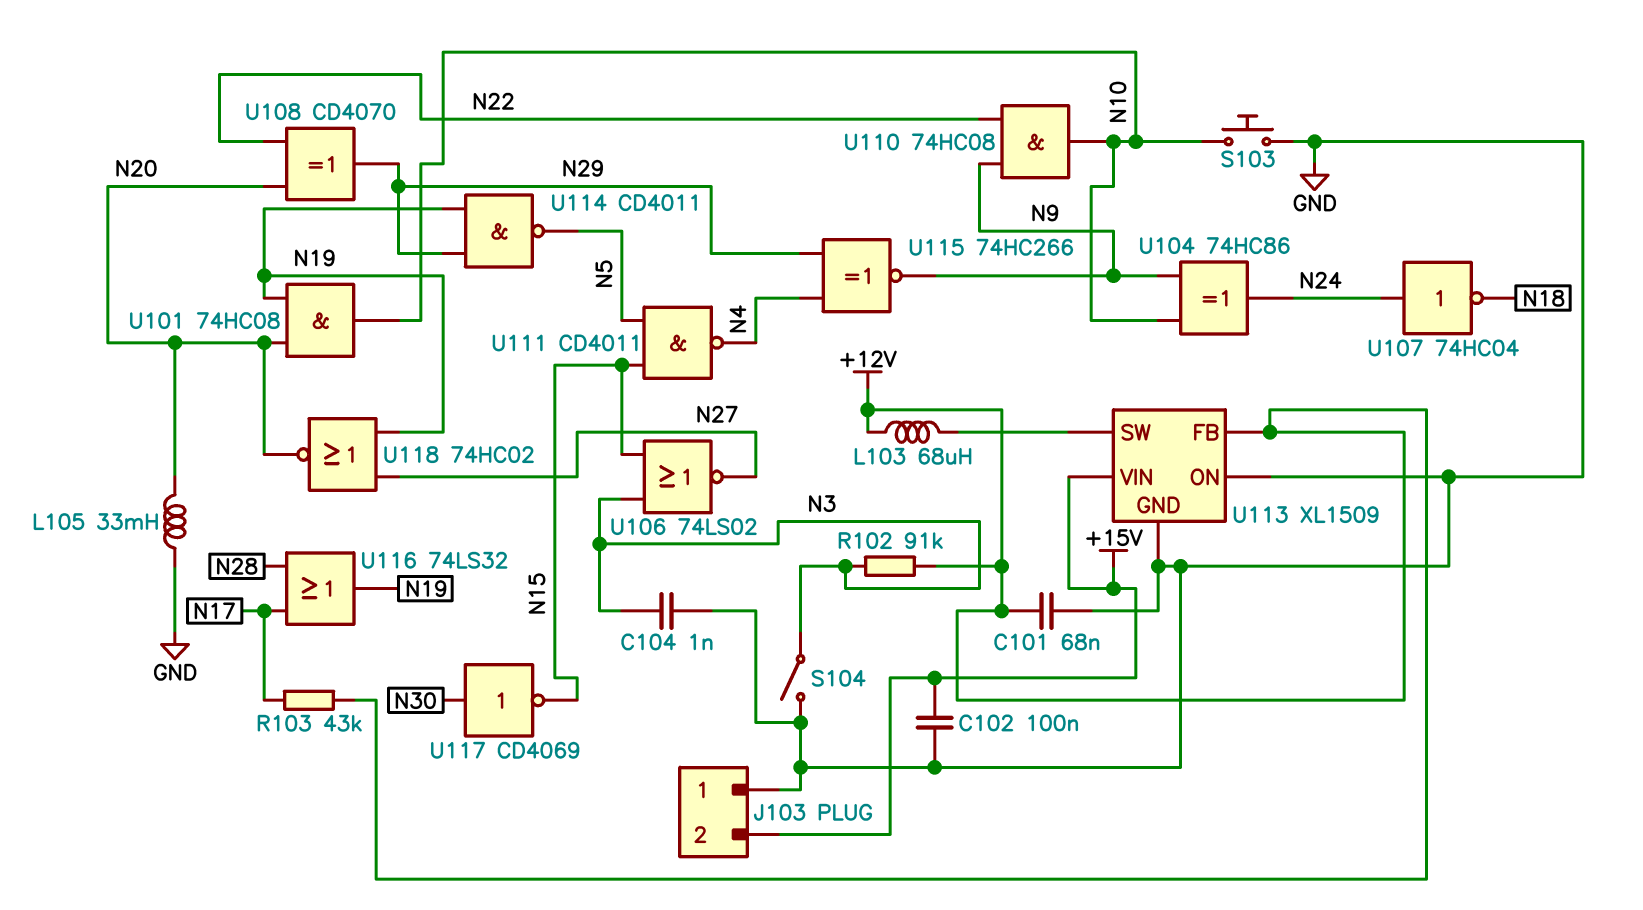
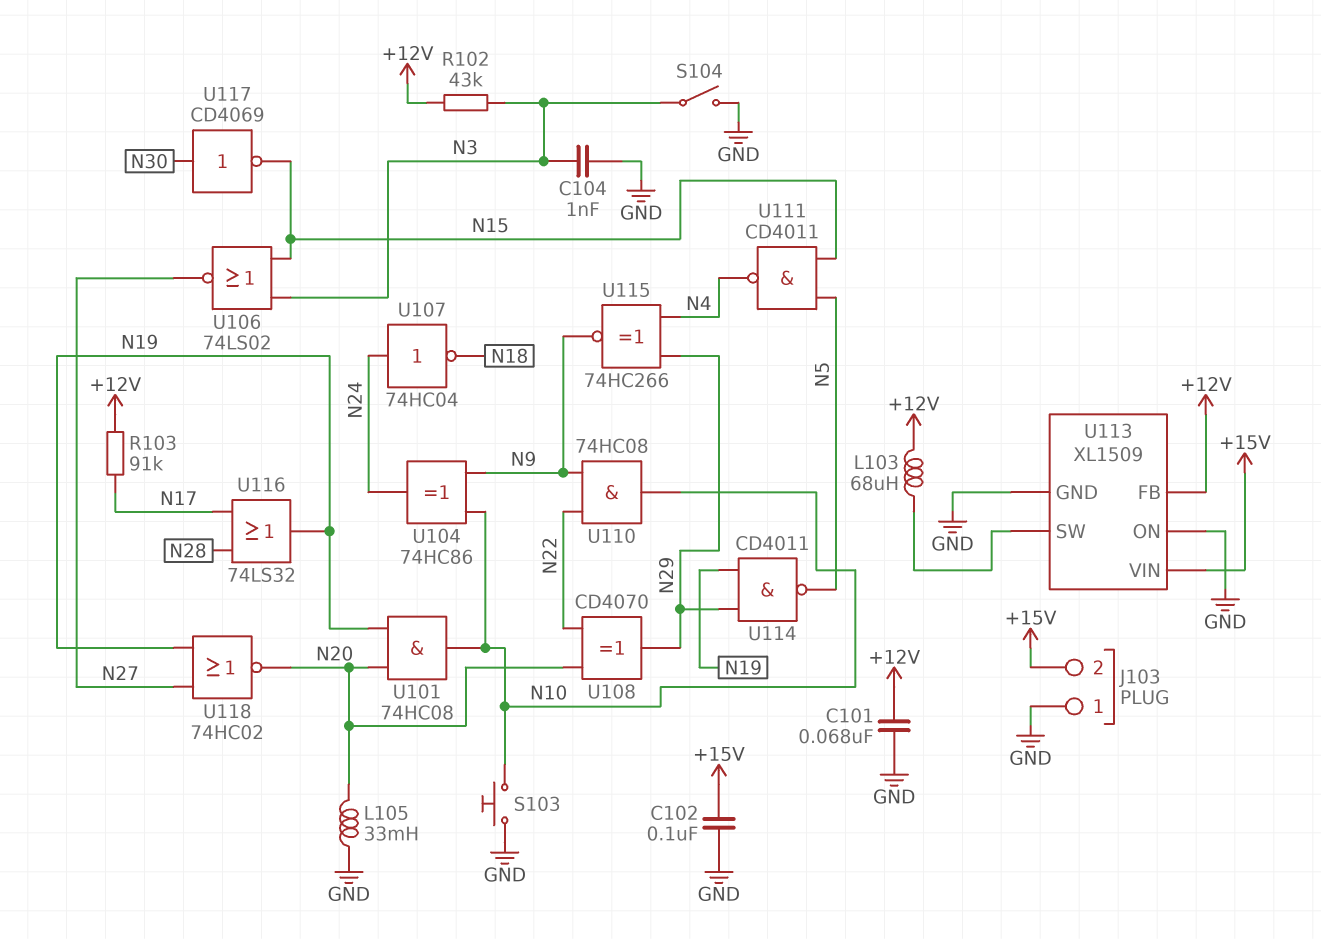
R102: 91k (+12V, N3) -> 43k (+12V, N3)
R103: 43k (+12V, N17) -> 91k (+12V, N17)

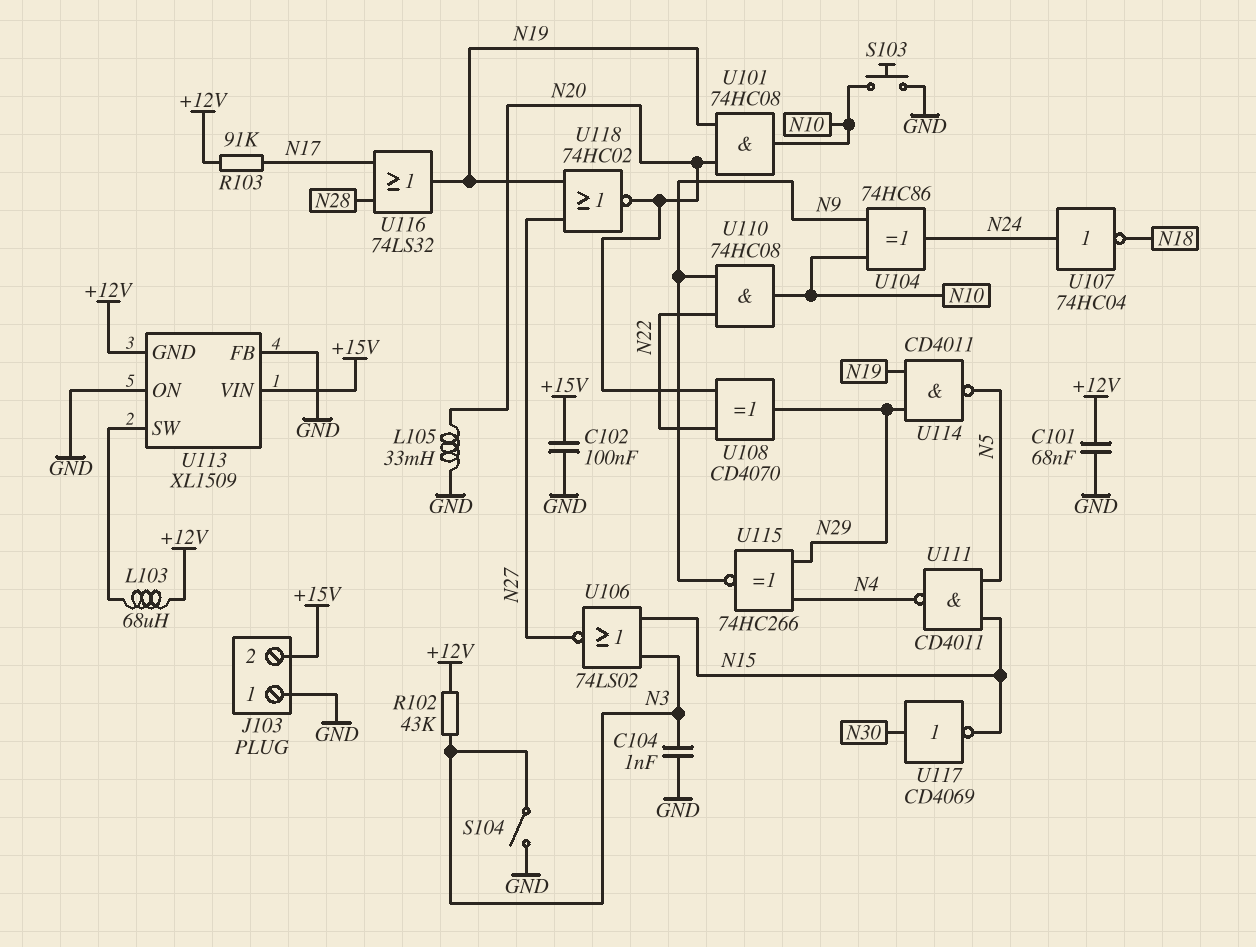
U113 pin FB: +12V -> GND
U113 pin GND: GND -> +12V

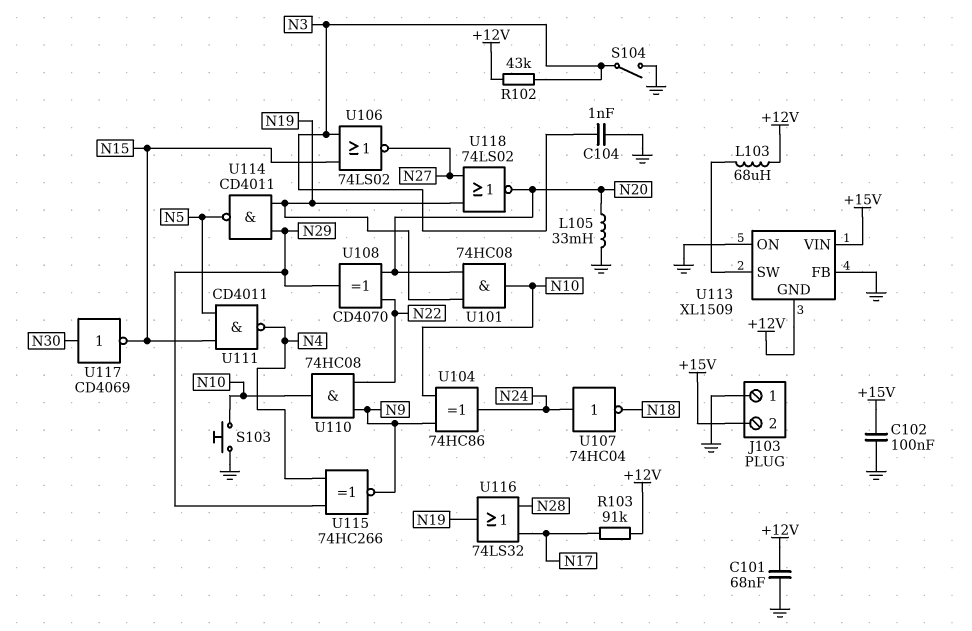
U118: NOR 74HC02 (in N19, in N27, out N20) -> NOR 74LS02 (in N19, in N27, out N20)

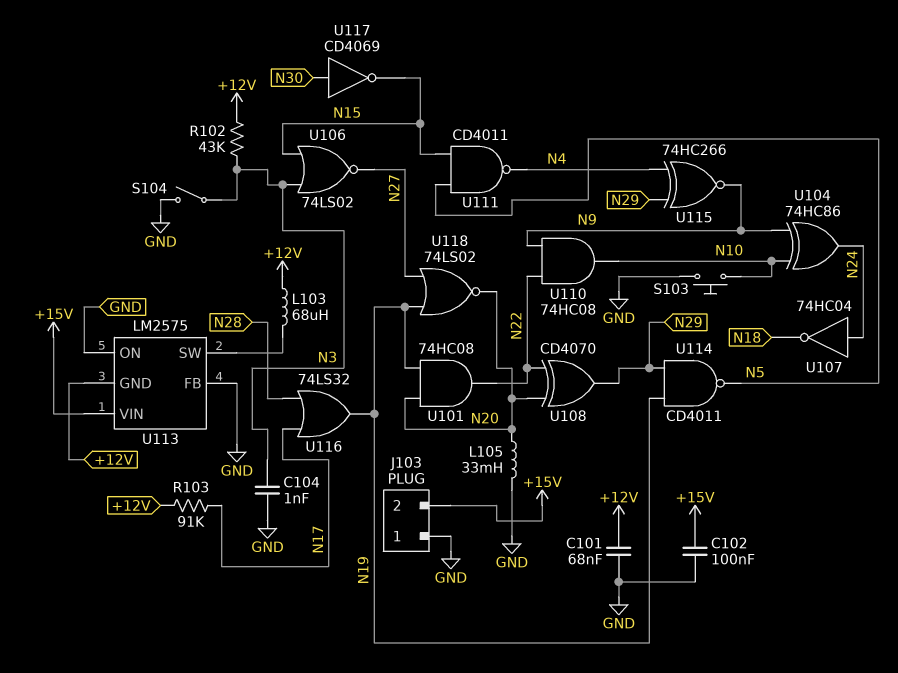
U101: AND 74HC08 (in N19, in N20, out N10) -> AND 74HC08 (in N19, in N20, out N22)
U113: XL1509 -> LM2575

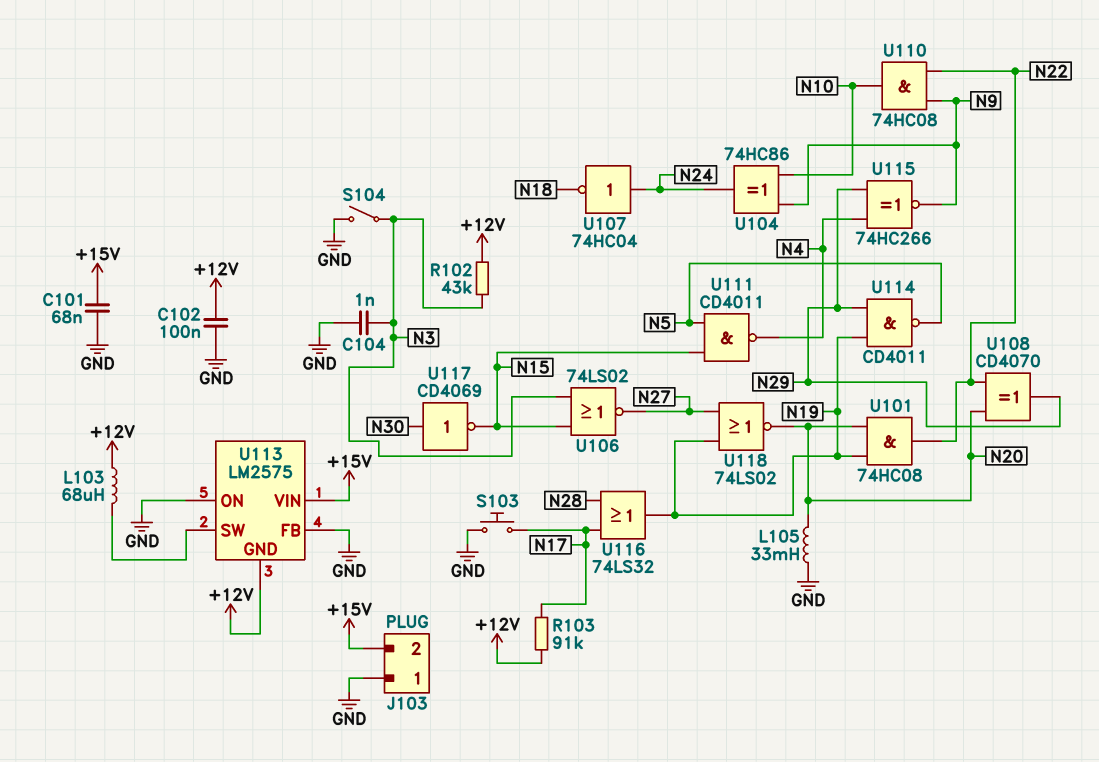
C101: 68nF (+12V, GND) -> 68nF (+15V, GND)
C102: 100nF (+15V, GND) -> 100nF (+12V, GND)
S103: button (GND, N10) -> button (GND, N17)

